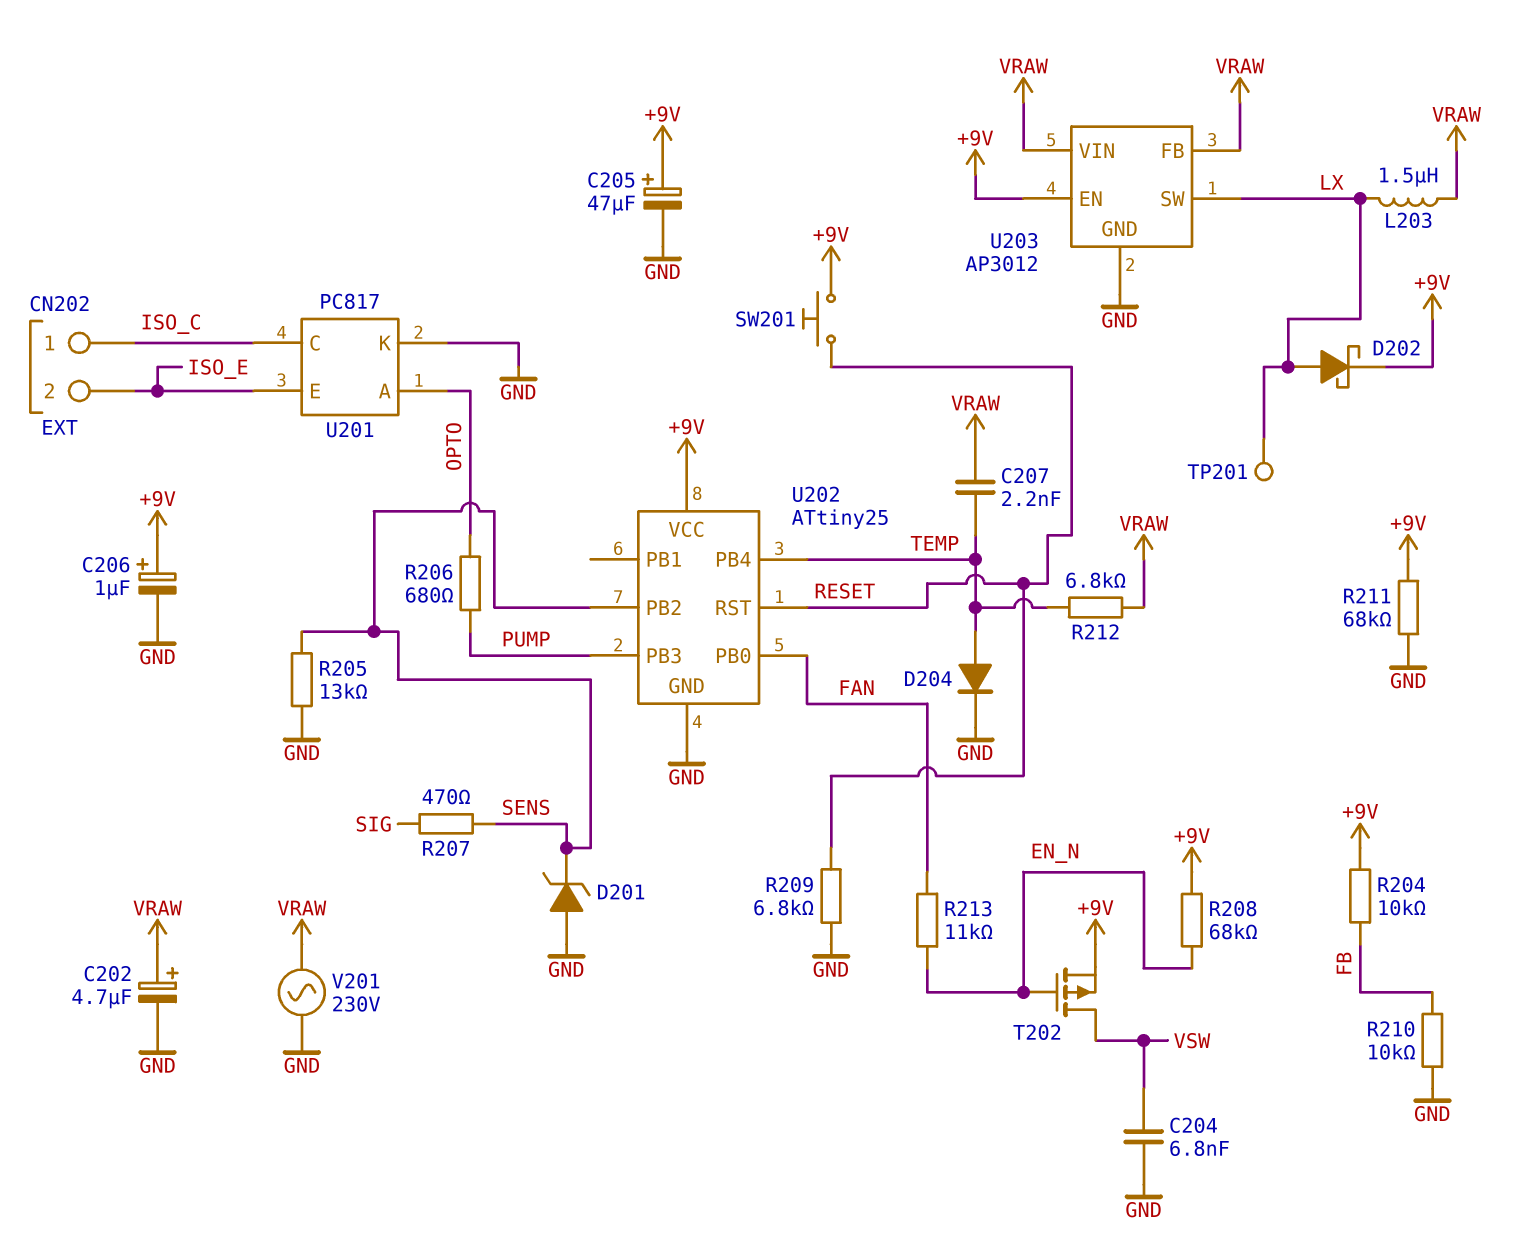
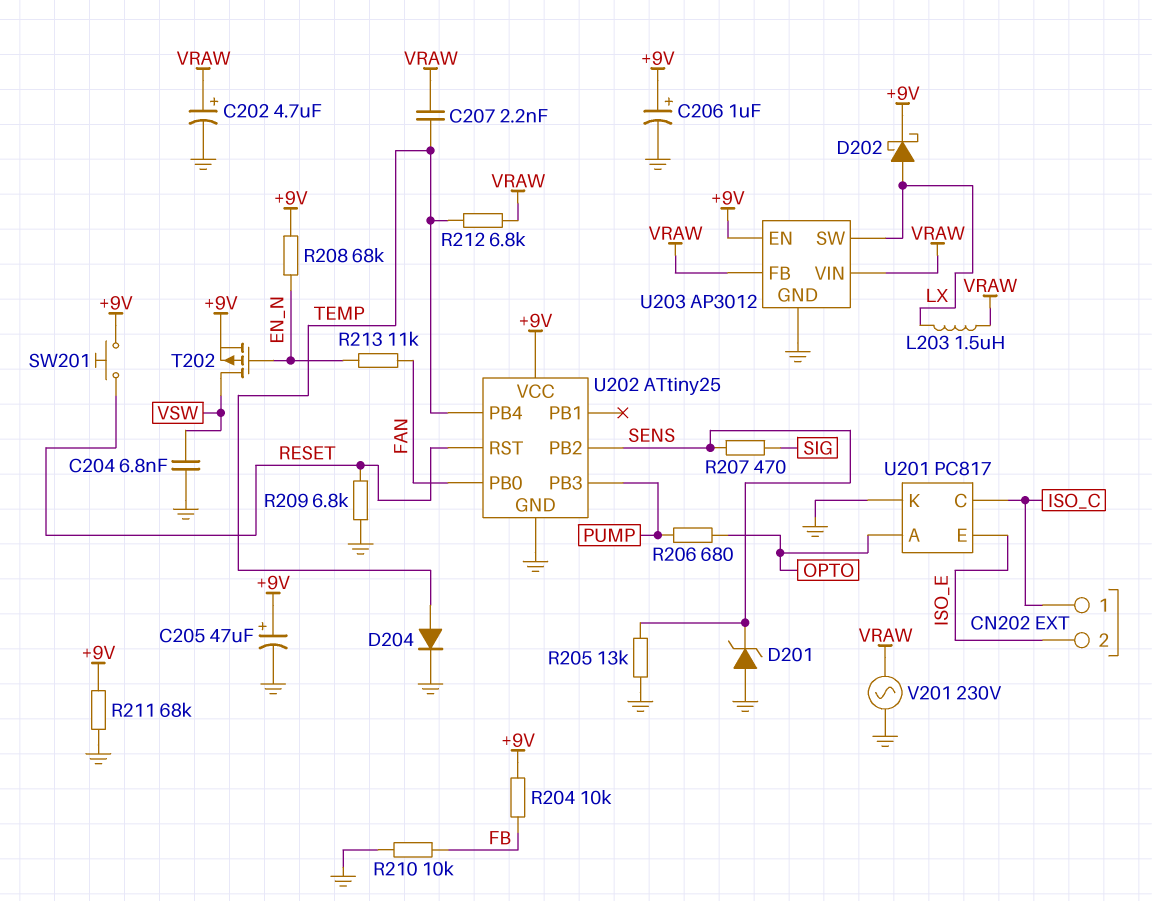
TP201: test point (LX) -> none

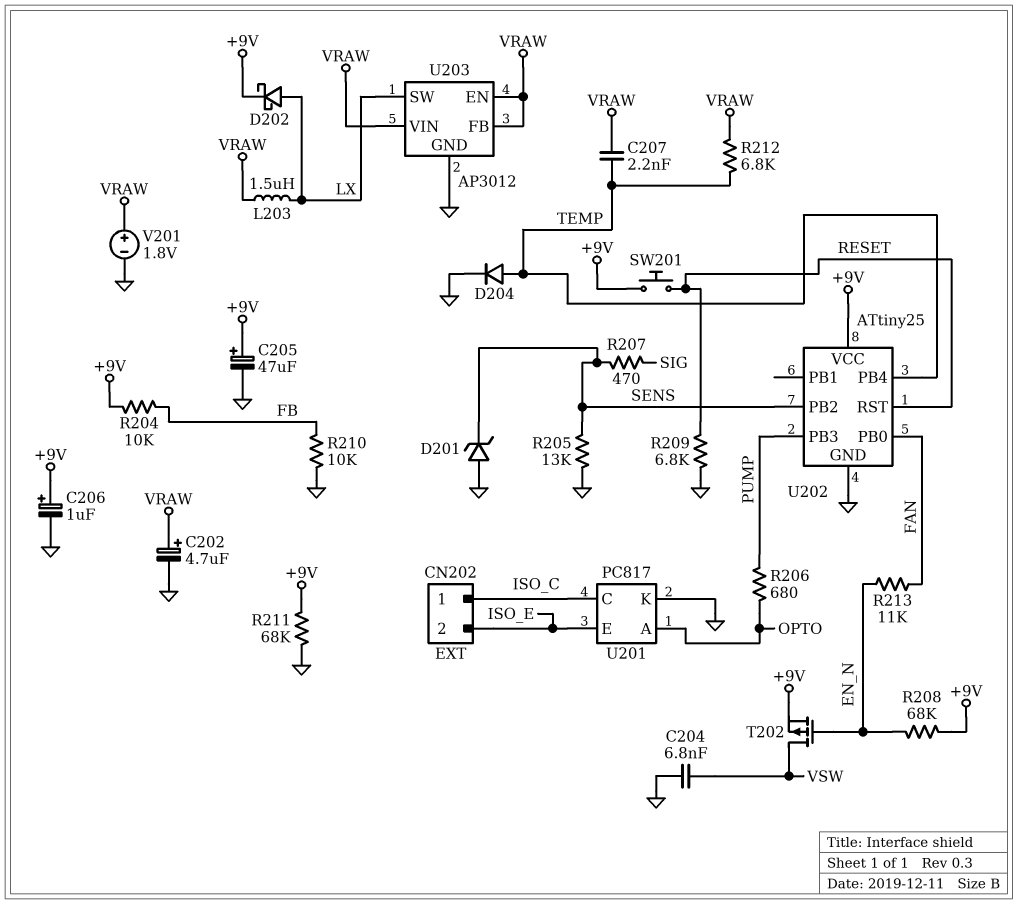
U203 pin EN: +9V -> VRAW
V201: AC 230V (GND, VRAW) -> 1.8V (plus VRAW, minus GND)

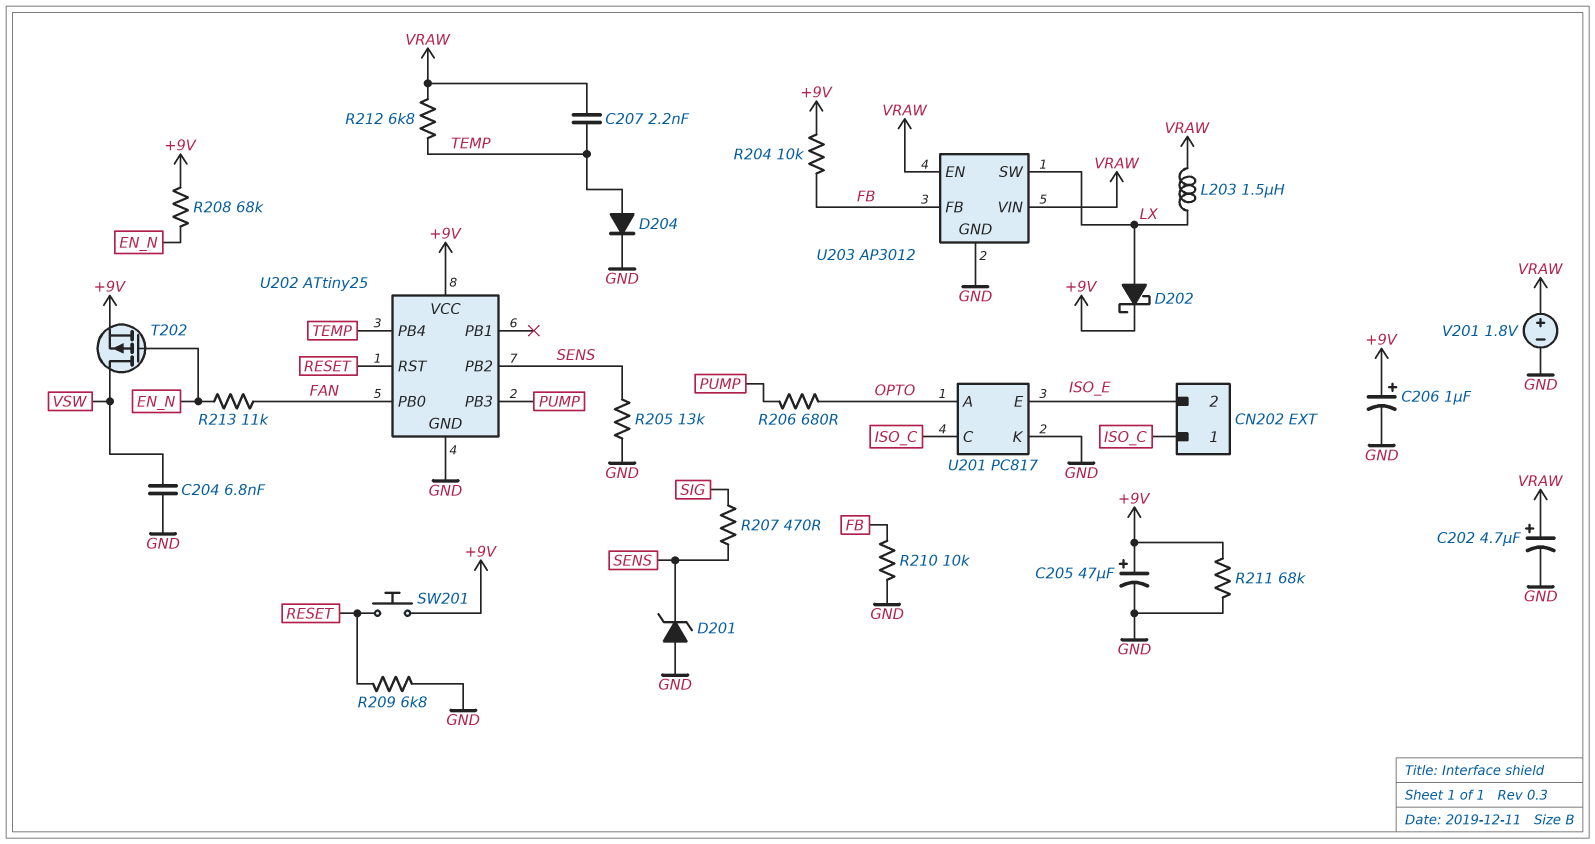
U203 pin FB: VRAW -> FB

